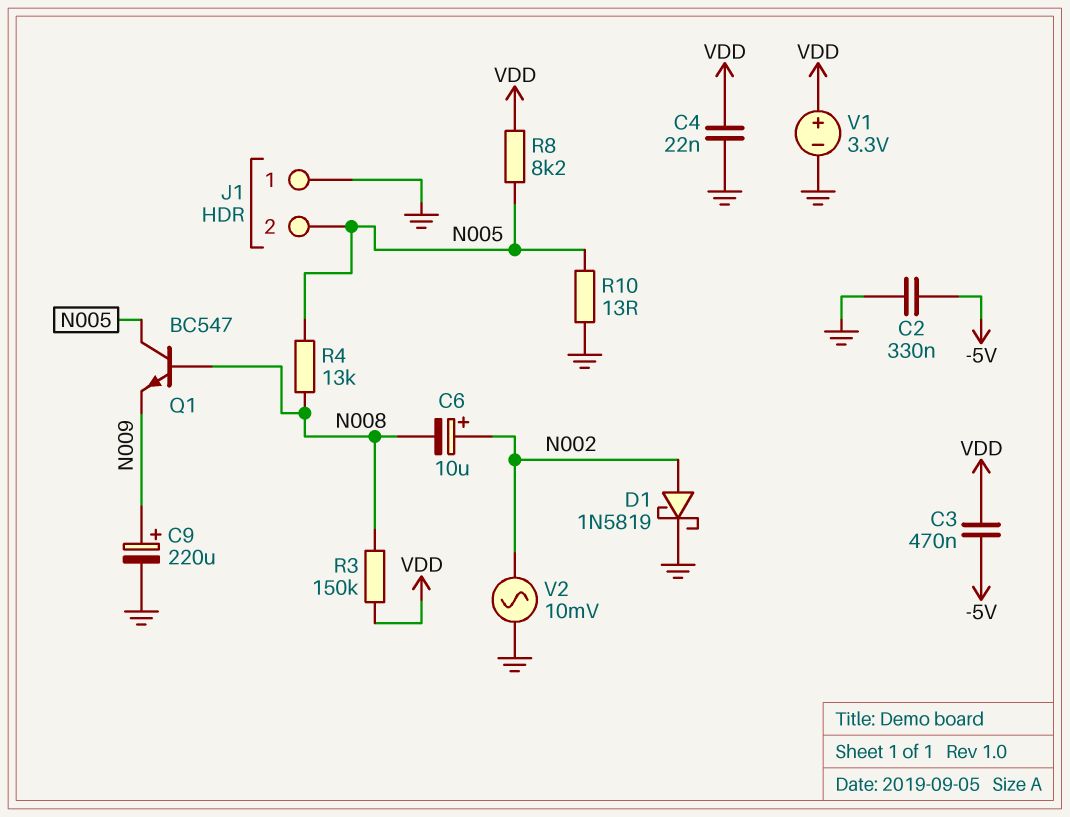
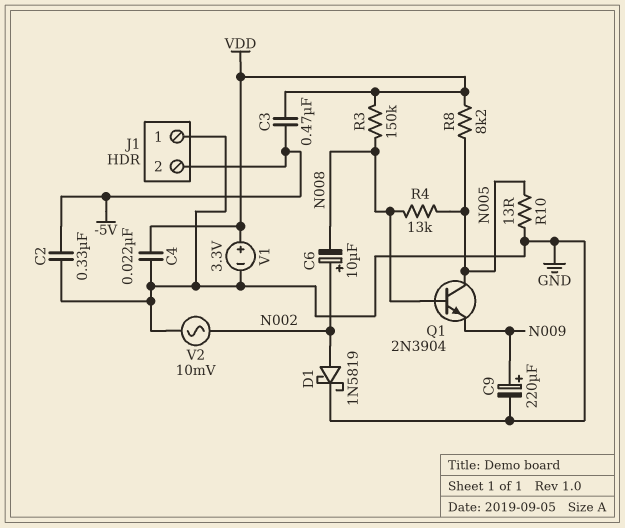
J1 pin 2: N005 -> -5V
Q1: NPN BC547 (B N008, C N005, E N009) -> NPN 2N3904 (B N008, C N005, E N009)

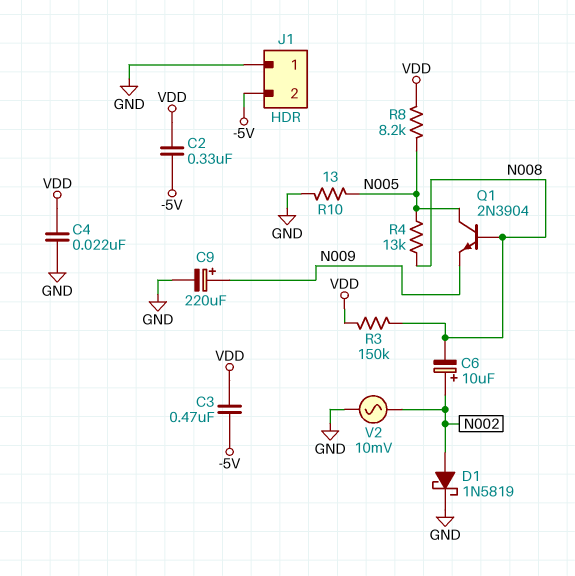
C2: 330nF (-5V, GND) -> 330nF (-5V, VDD)
V1: 3.3V (plus VDD, minus GND) -> none

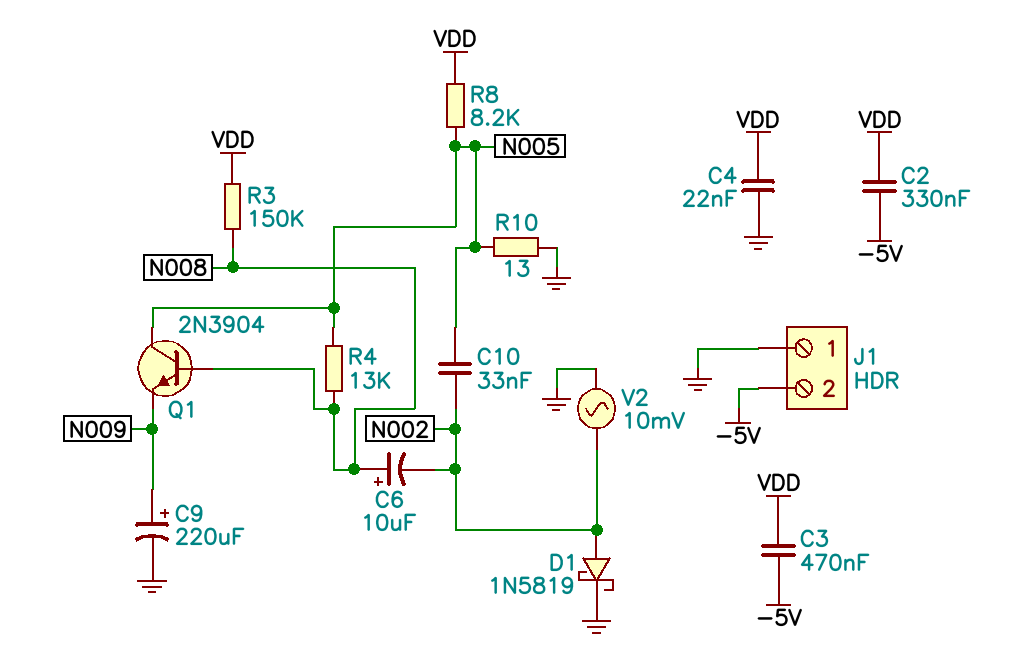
C6: 10uF (plus N002, minus N008) -> 10uF (plus N008, minus N002)
C10: none -> 33nF (N002, N005)

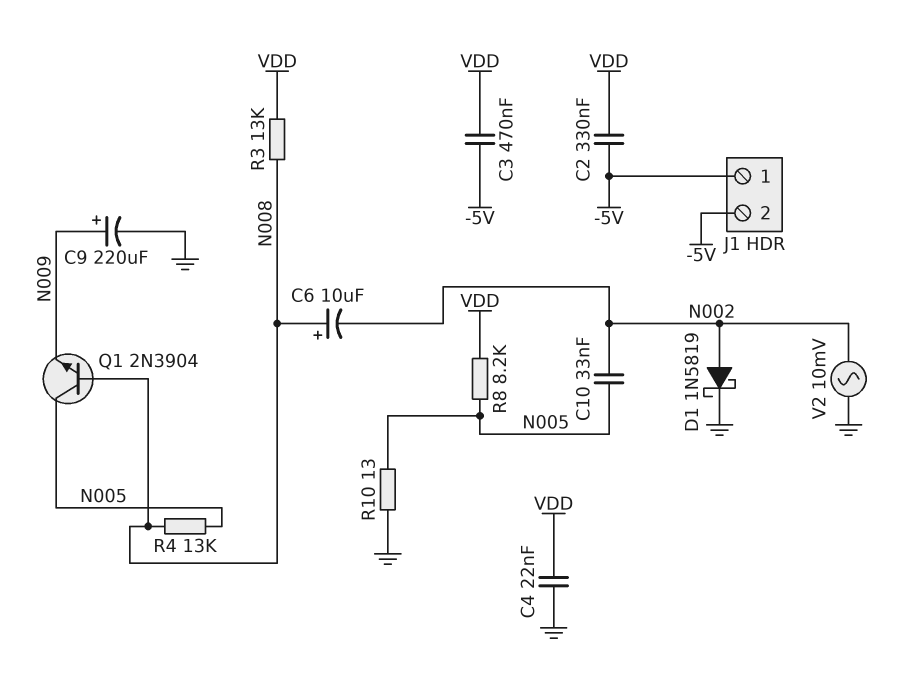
J1 pin 1: GND -> -5V
R3: 150k (N008, VDD) -> 13k (N008, VDD)

